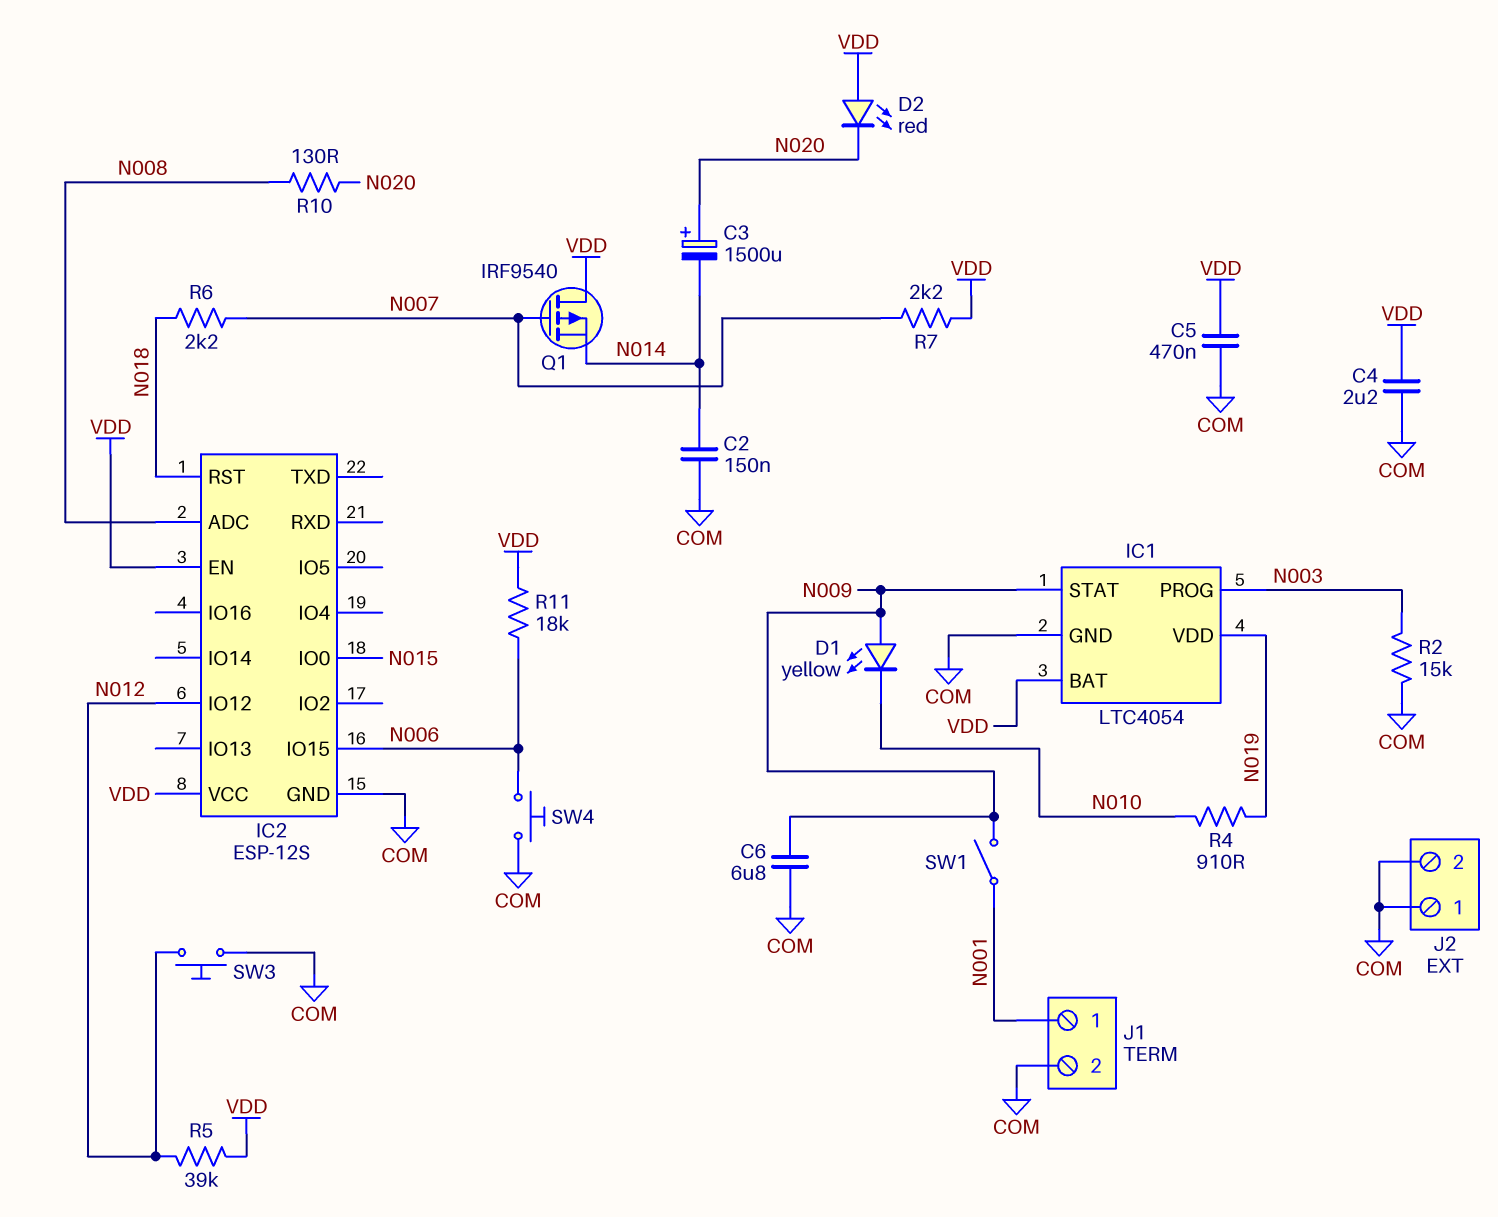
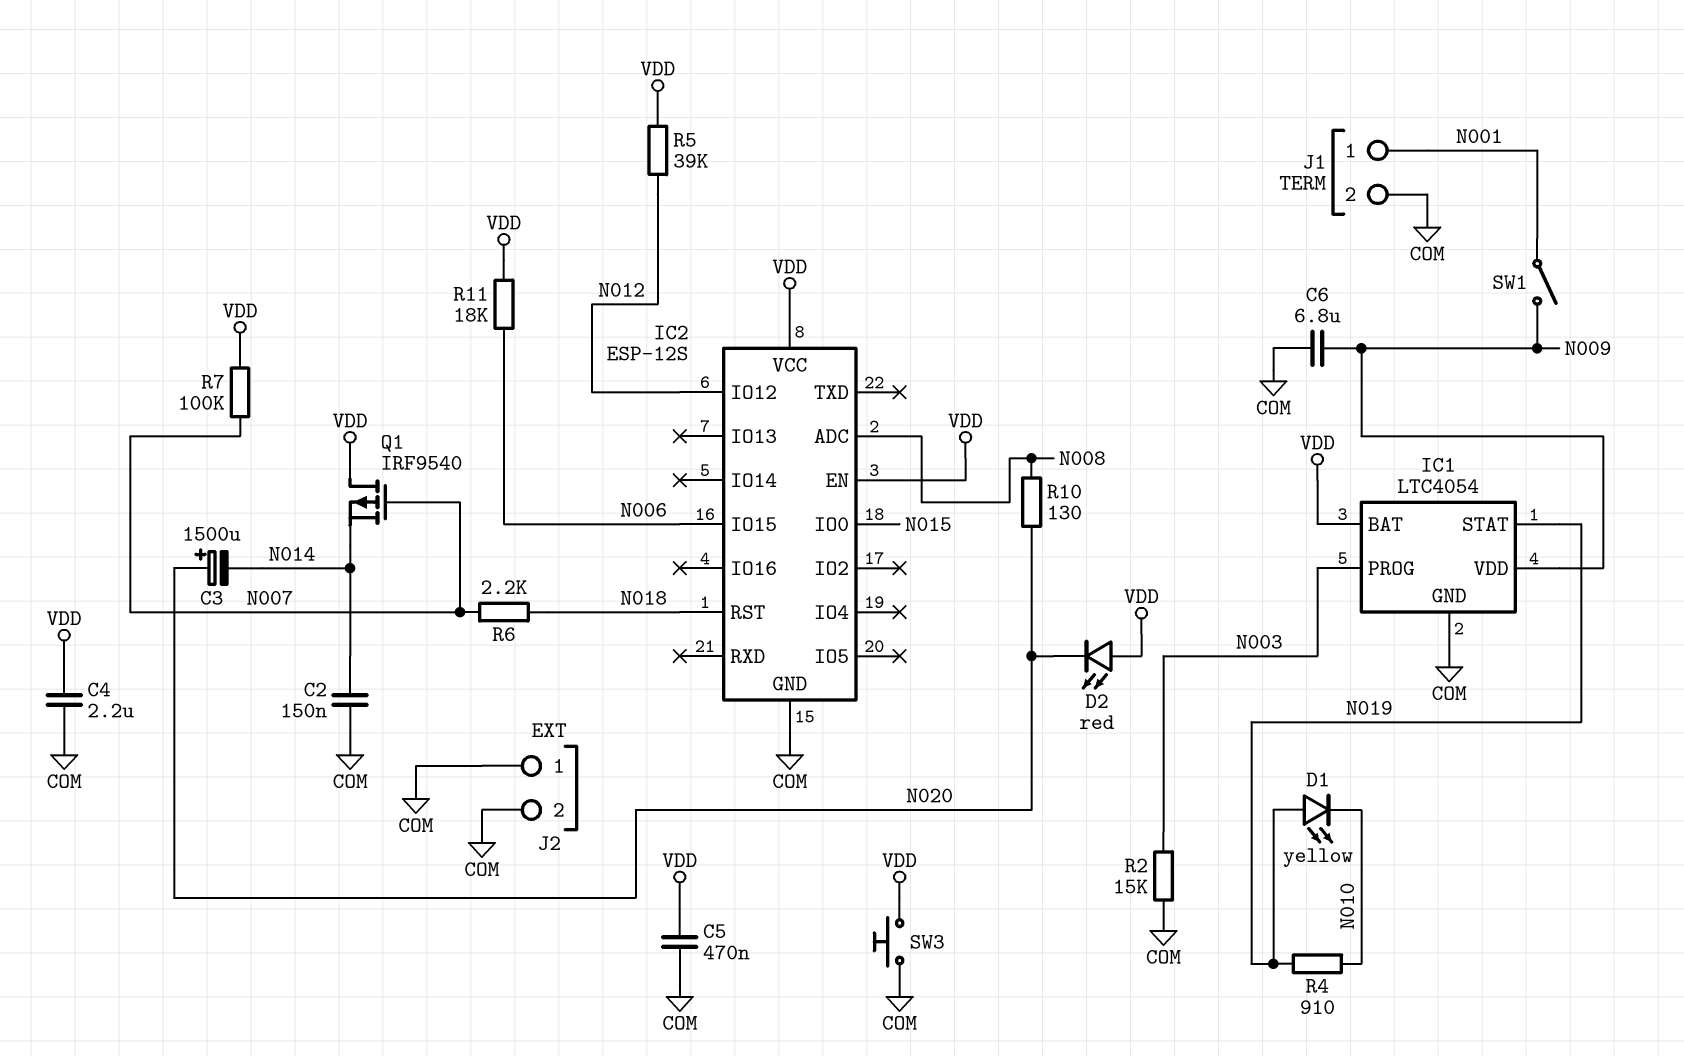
D1: LED yellow (A N009, K N010) -> LED yellow (A N019, K N010)
IC1 pin STAT: N009 -> N019
IC1 pin VDD: N019 -> N009
R7: 2.2k (N007, VDD) -> 100k (N007, VDD)
SW3: button (COM, N012) -> button (COM, VDD)
SW4: button (COM, N006) -> none

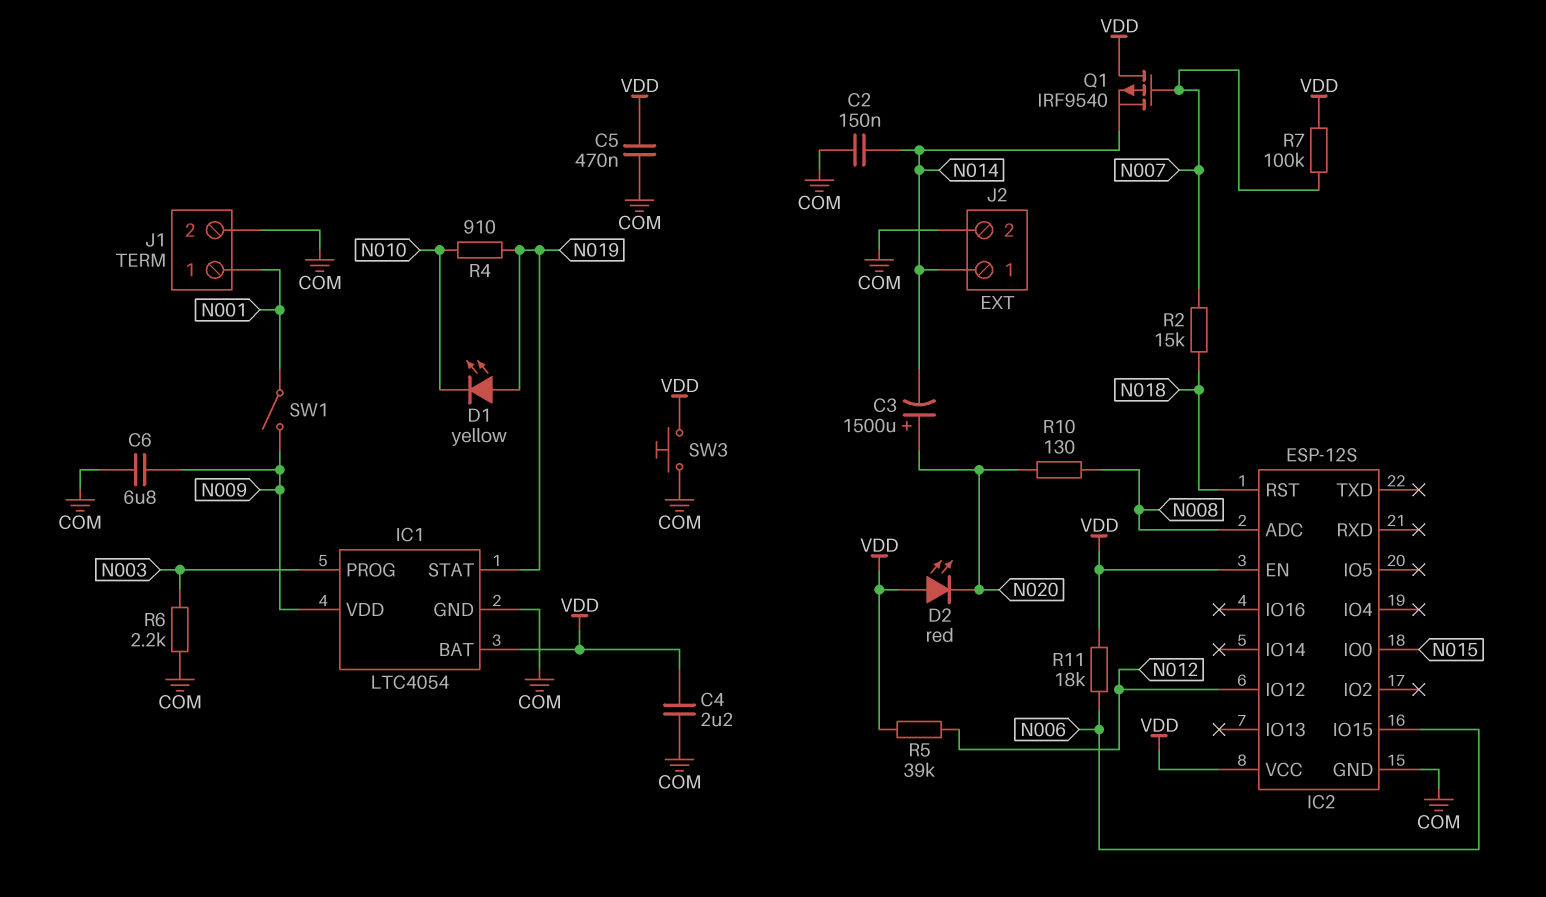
J2 pin 1: COM -> N014
R2: 15k (COM, N003) -> 15k (N007, N018)
R6: 2.2k (N007, N018) -> 2.2k (COM, N003)

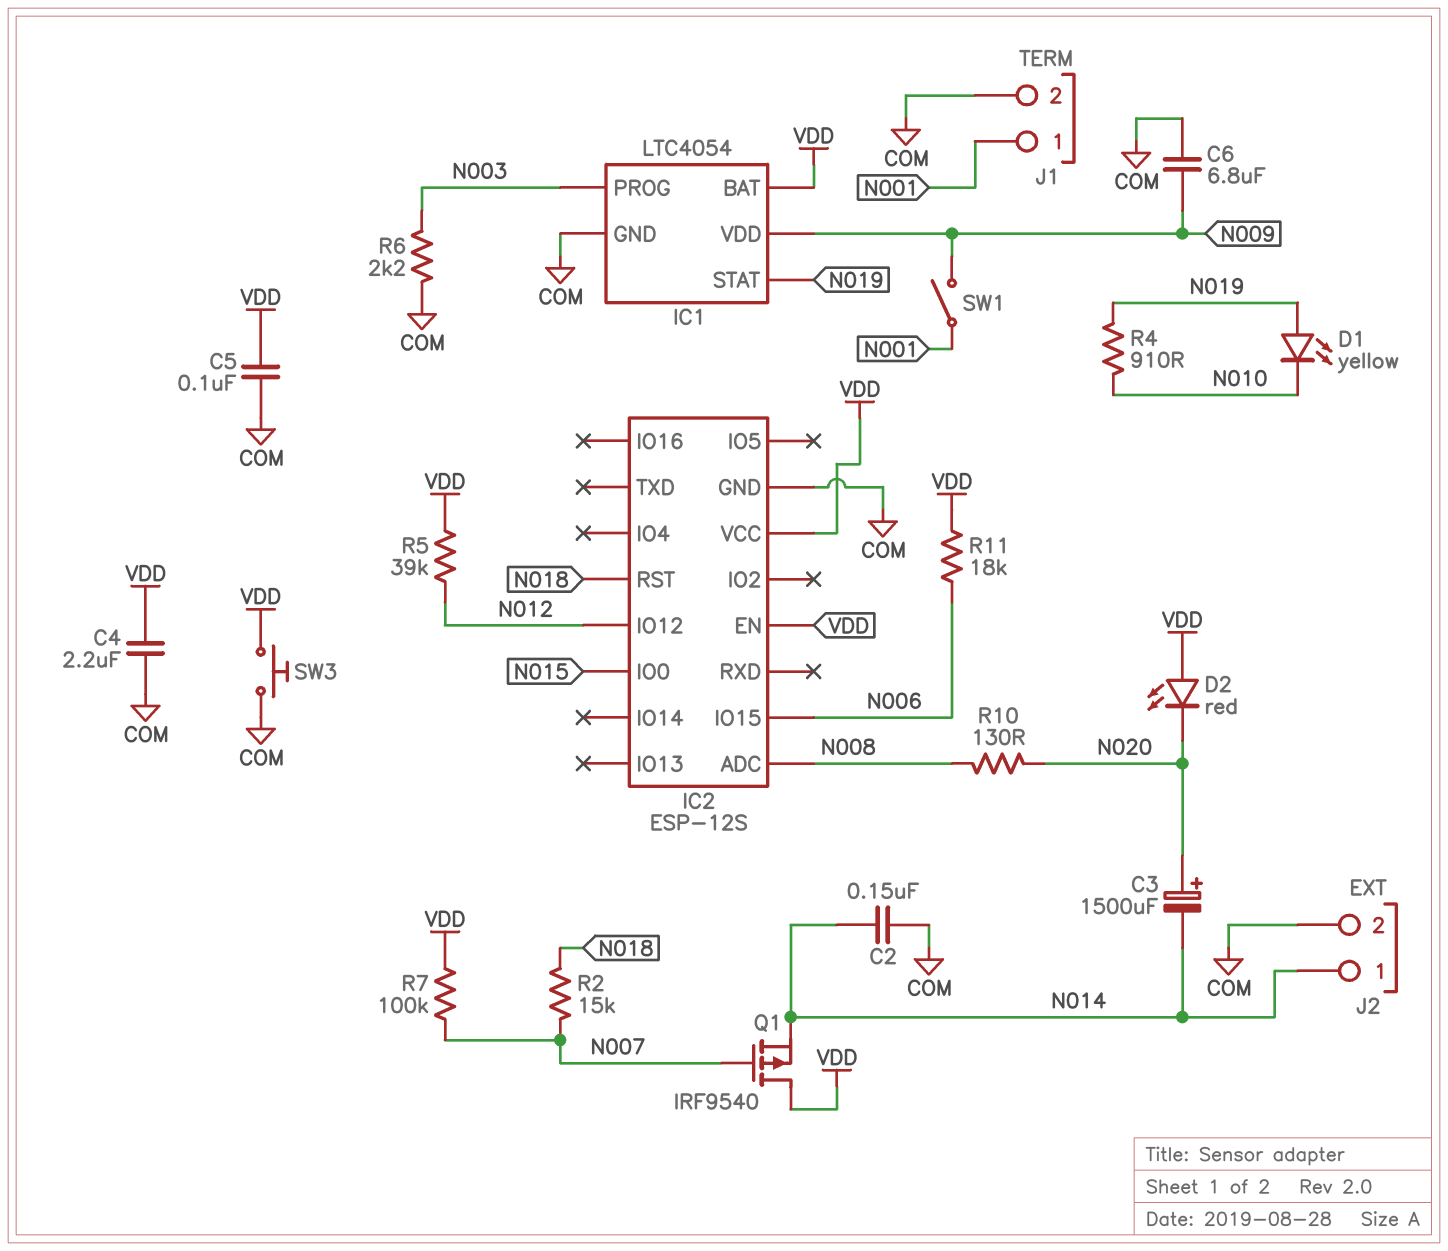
C5: 470nF (COM, VDD) -> 100nF (COM, VDD)

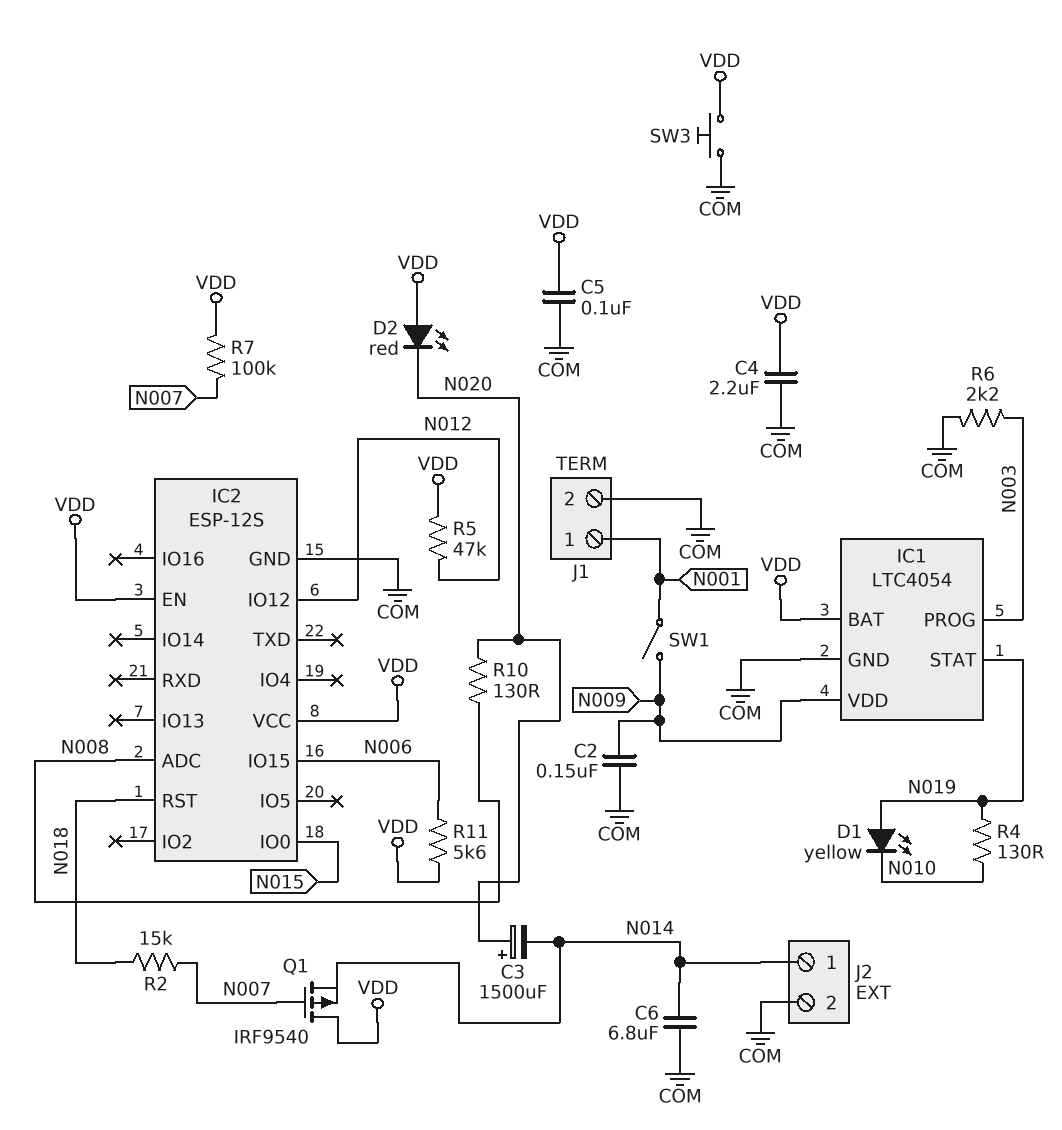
C2: 150nF (COM, N014) -> 150nF (COM, N009)
C6: 6.8uF (COM, N009) -> 6.8uF (COM, N014)
R4: 910 (N010, N019) -> 130 (N010, N019)
R5: 39k (N012, VDD) -> 47k (N012, VDD)
R11: 18k (N006, VDD) -> 5.6k (N006, VDD)

